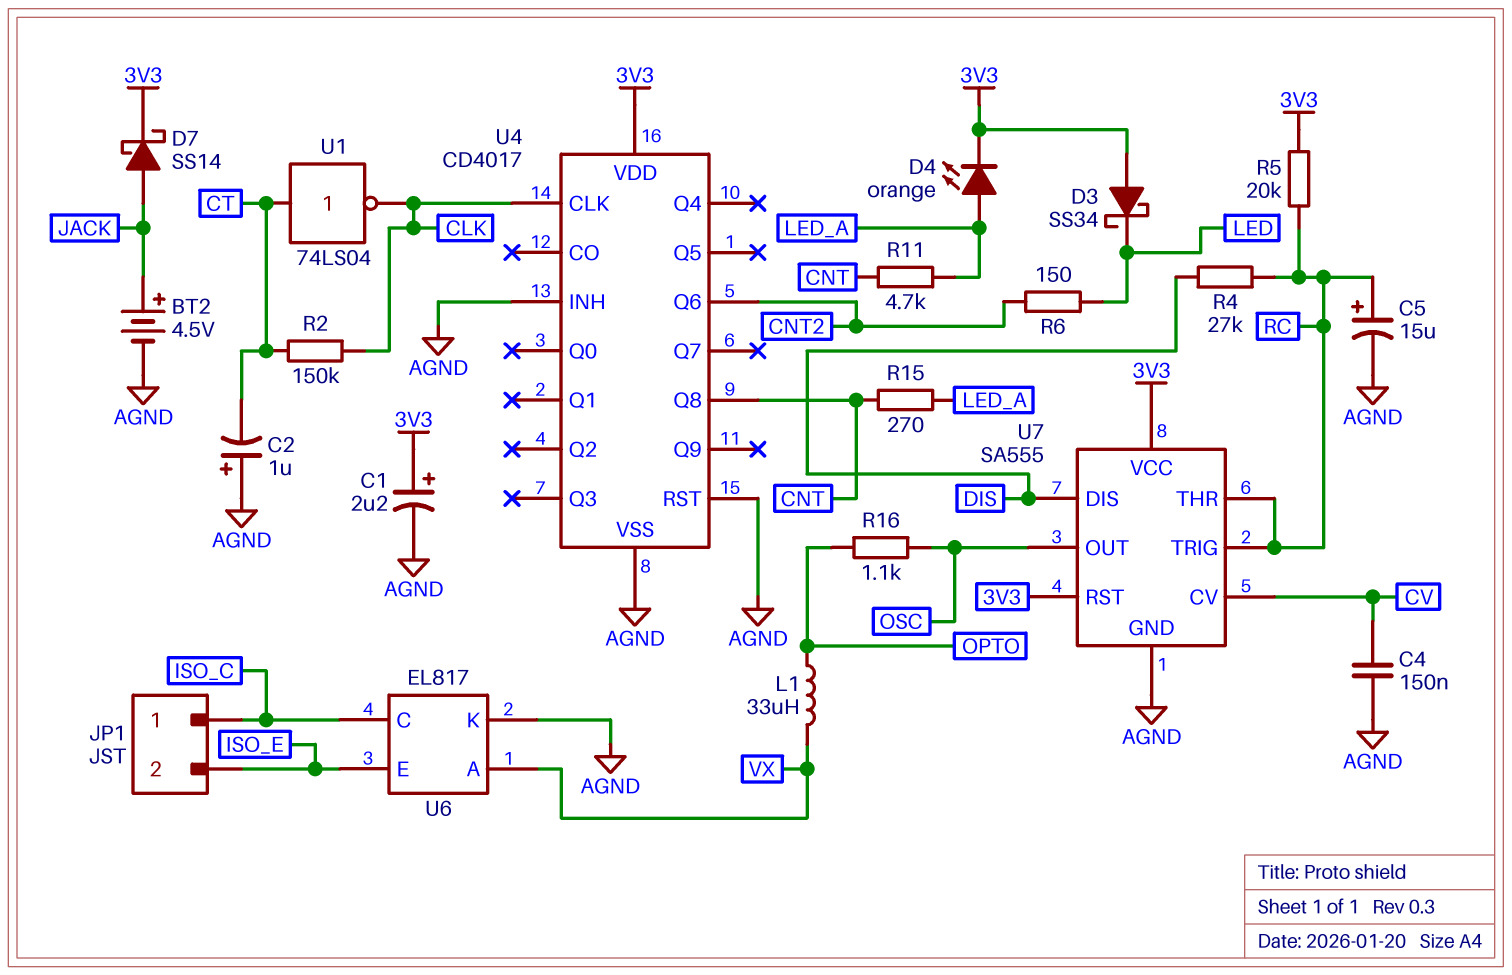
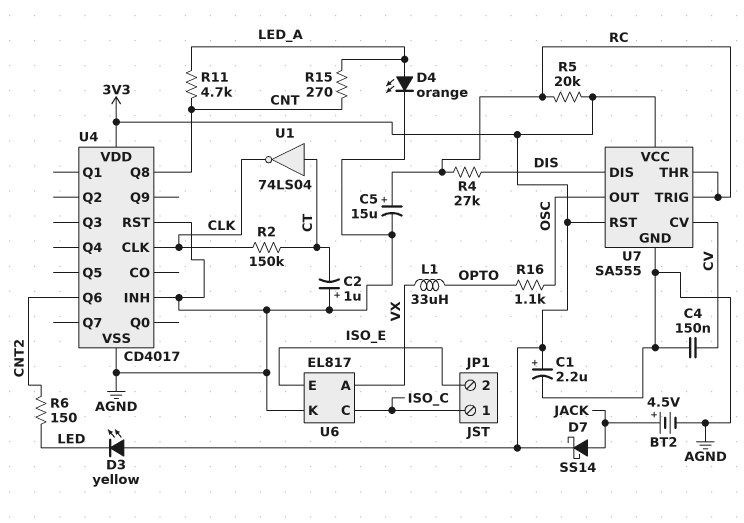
D3: schottky SS34 (A 3V3, K LED) -> LED yellow (A 3V3, K LED)
D4: LED orange (A LED_A, K 3V3) -> LED orange (A LED_A, K AGND)

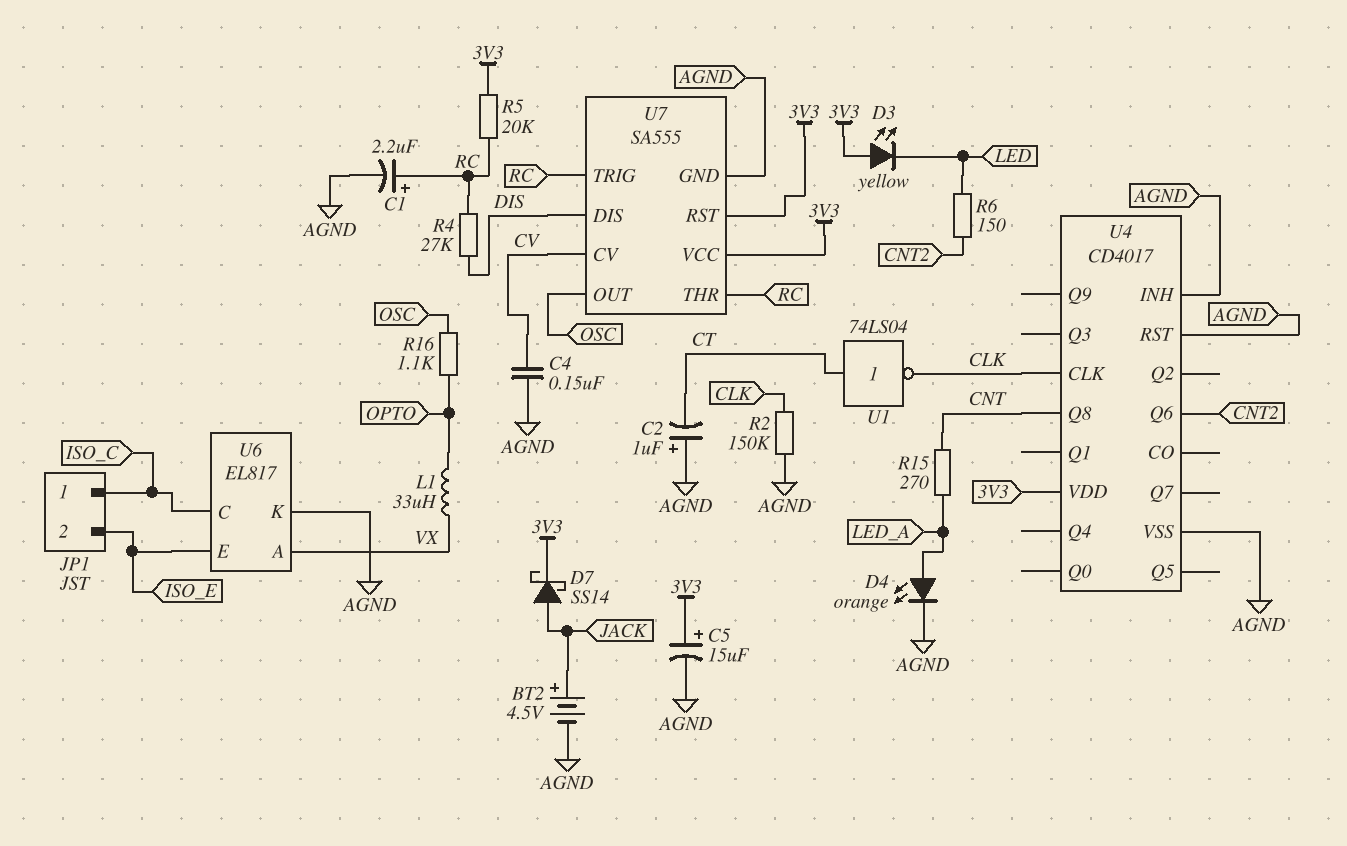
C1: 2.2uF (plus 3V3, minus AGND) -> 2.2uF (plus RC, minus AGND)
C5: 15uF (plus RC, minus AGND) -> 15uF (plus 3V3, minus AGND)
R2: 150k (CLK, CT) -> 150k (AGND, CLK)
R11: 4.7k (CNT, LED_A) -> none

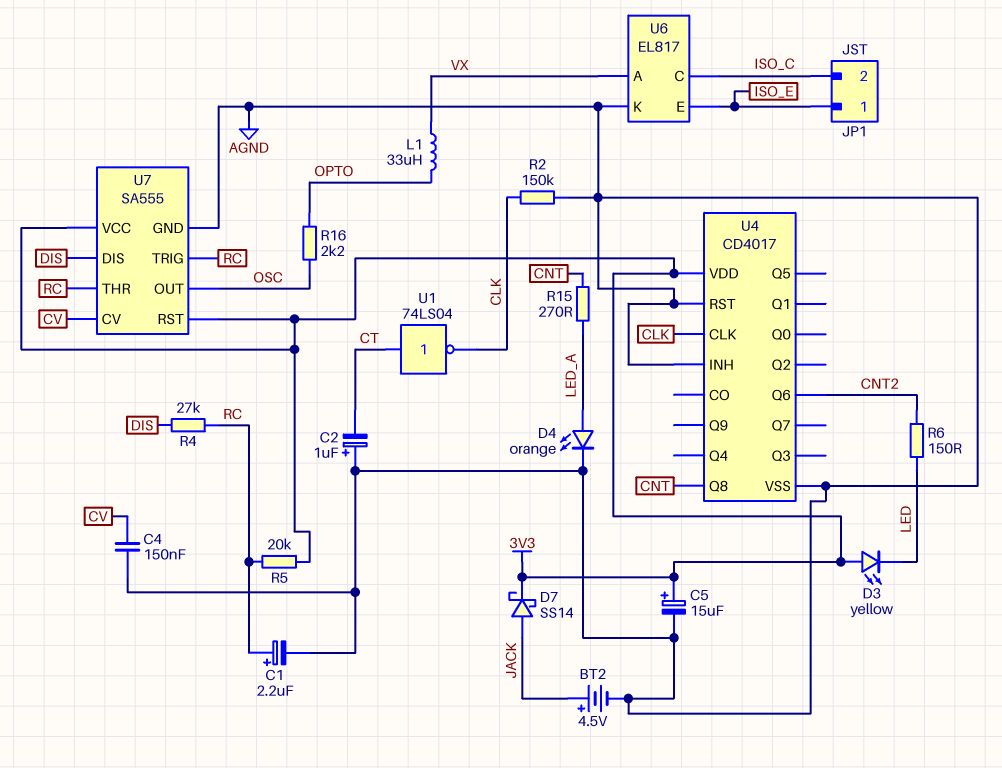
JP1 pin 1: ISO_C -> ISO_E
JP1 pin 2: ISO_E -> ISO_C
R16: 1.1k (OPTO, OSC) -> 2.2k (OPTO, OSC)

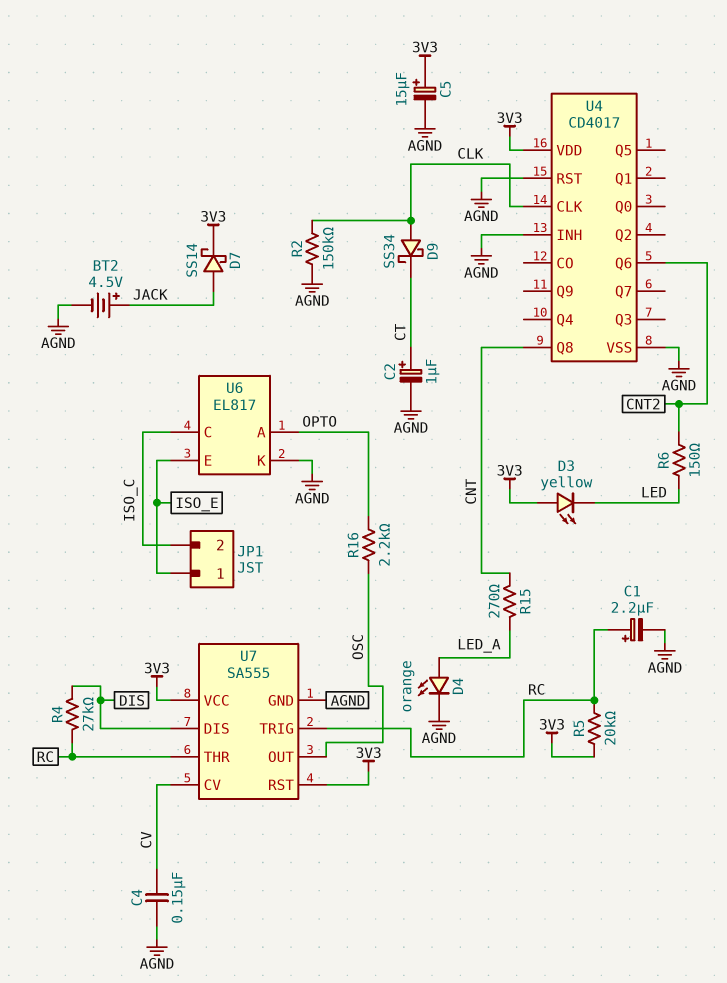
C2: 1uF (plus AGND, minus CT) -> 1uF (plus CT, minus AGND)
D9: none -> schottky SS34 (A CLK, K CT)
L1: 33uH (OPTO, VX) -> none
U1: NOT 74LS04 (in CT, out CLK) -> none
U6 pin A: VX -> OPTO

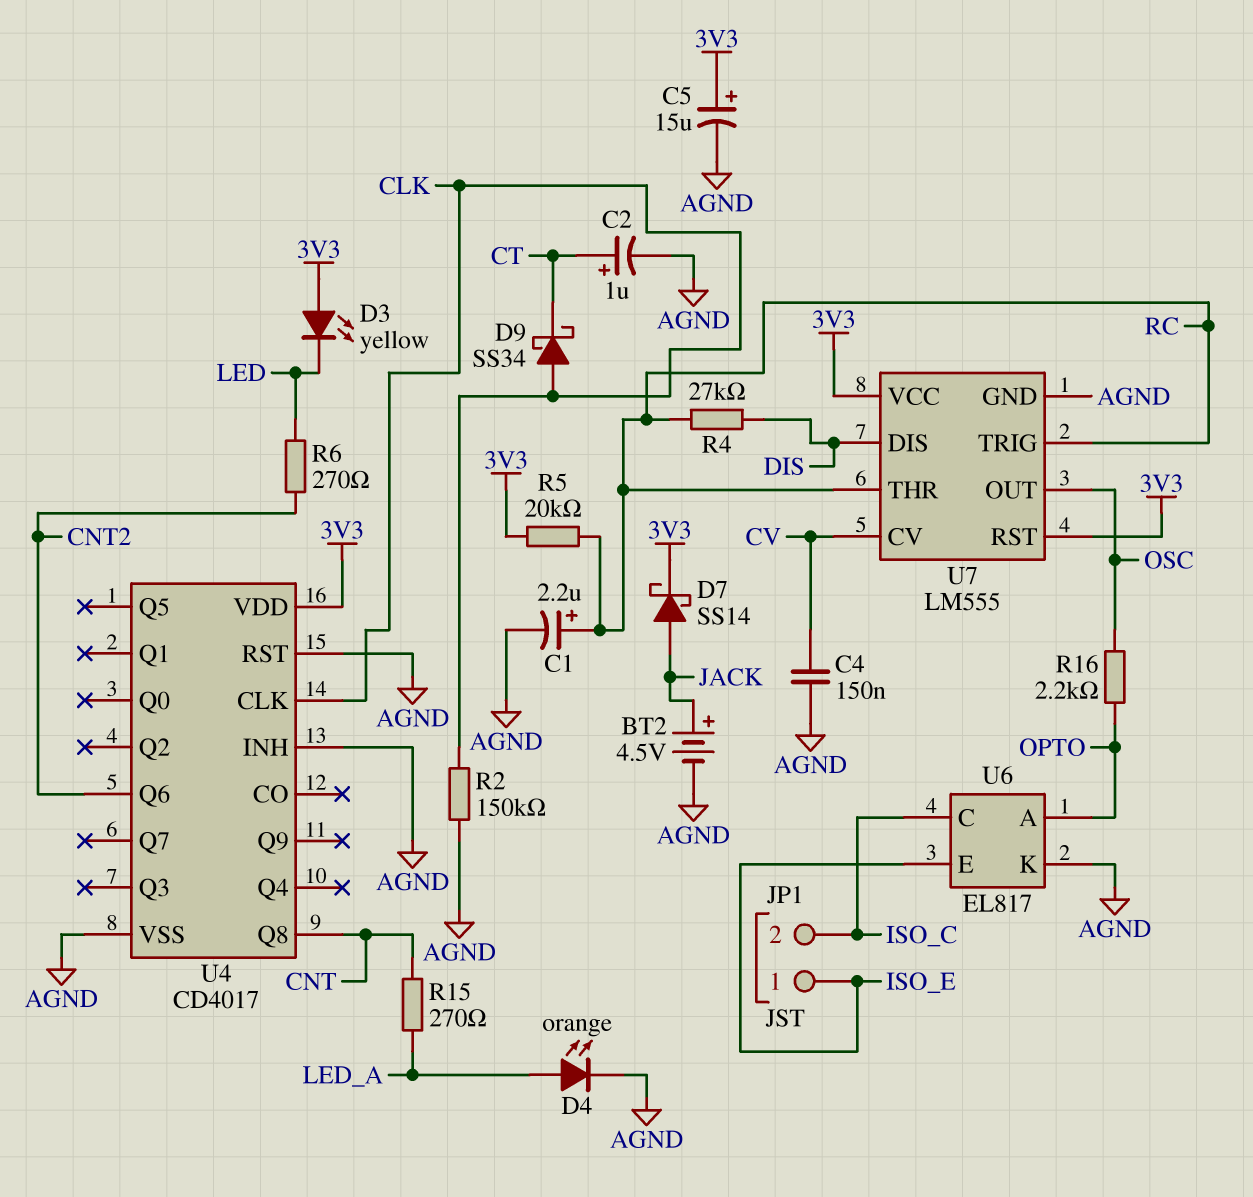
R6: 150 (CNT2, LED) -> 270 (CNT2, LED)
U7: SA555 -> LM555

